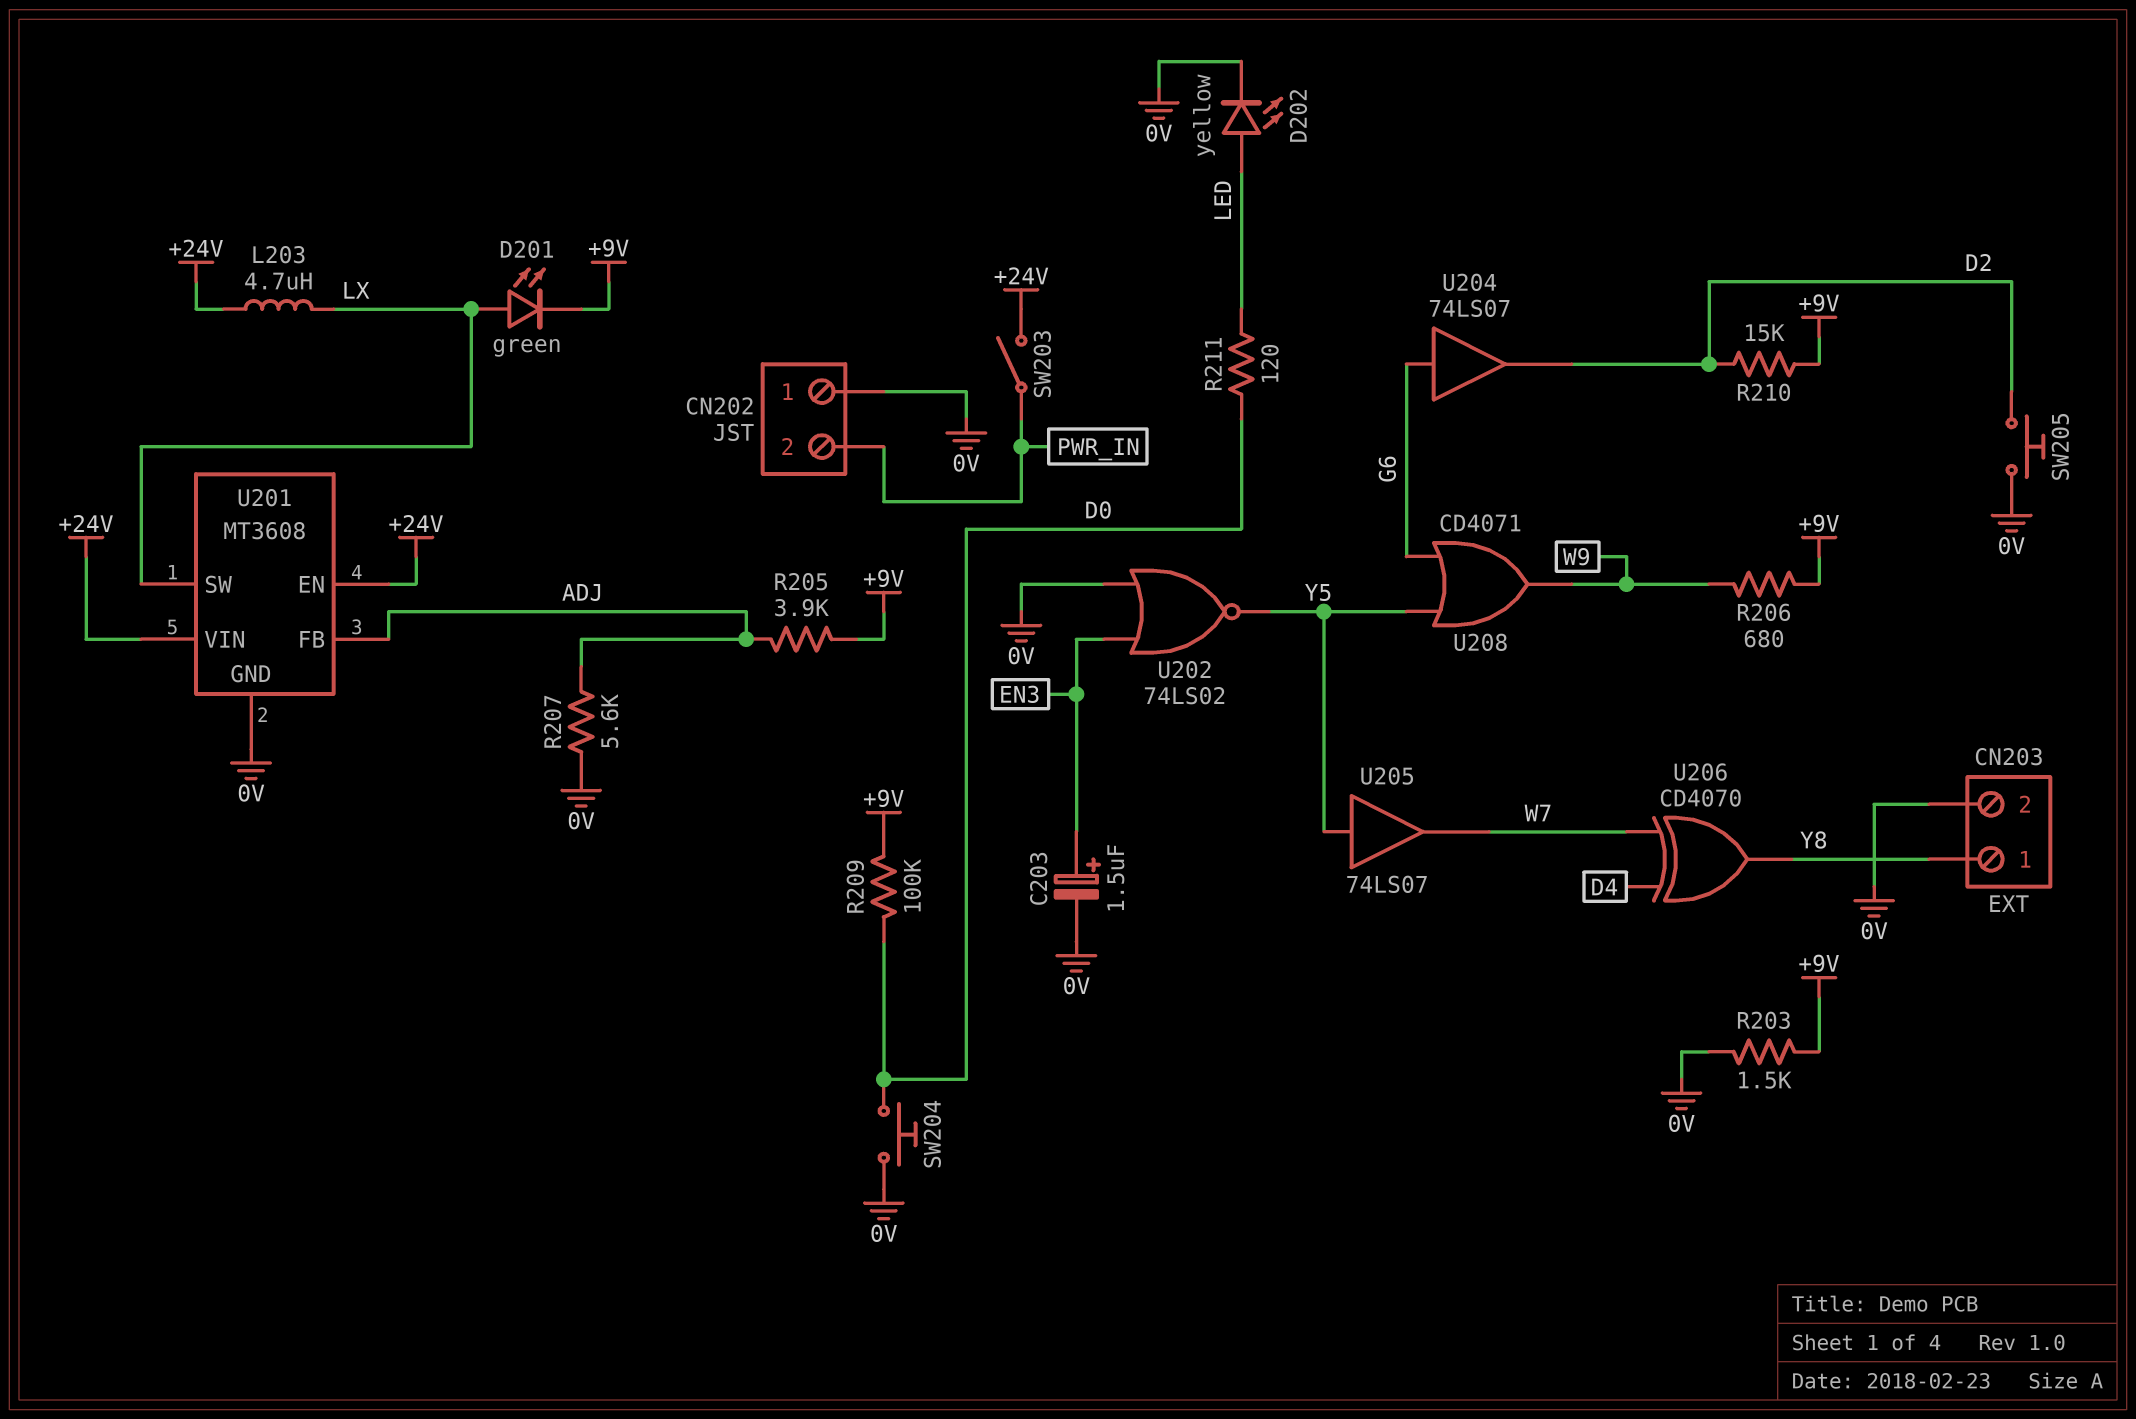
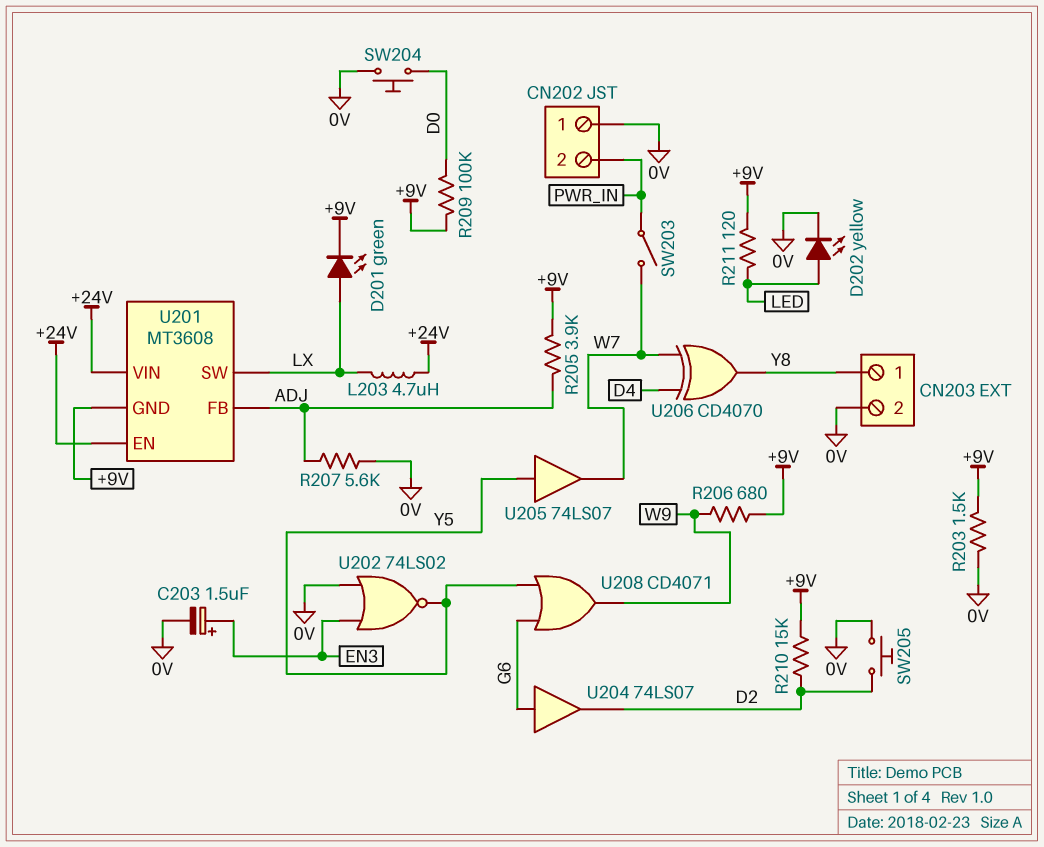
R211: 120 (D0, LED) -> 120 (+9V, LED)
SW203: switch (+24V, PWR_IN) -> switch (PWR_IN, W7)
U201 pin GND: 0V -> +9V

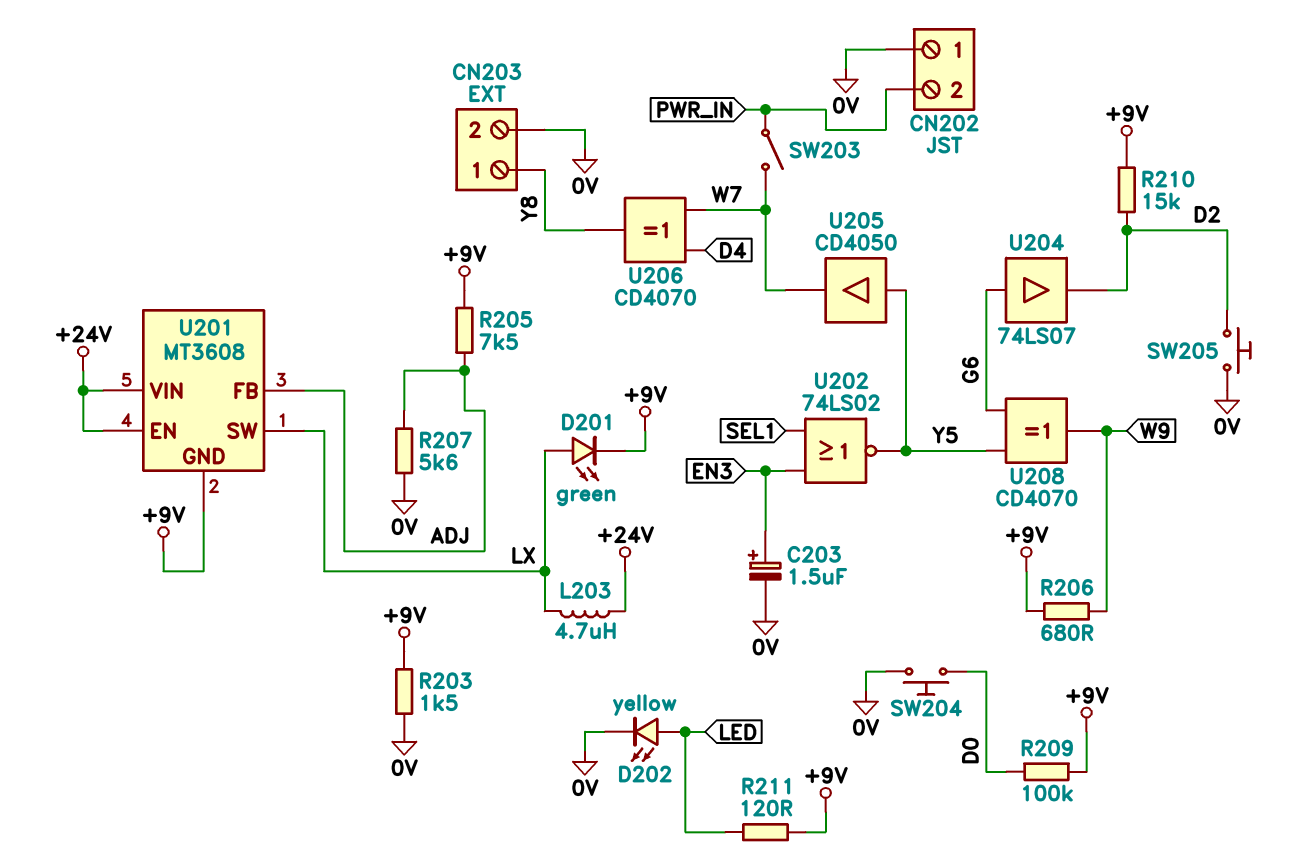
R205: 3.9k (+9V, ADJ) -> 7.5k (+9V, ADJ)
U202: NOR 74LS02 (in 0V, in EN3, out Y5) -> NOR 74LS02 (in EN3, in SEL1, out Y5)
U205: buffer 74LS07 (in Y5, out W7) -> buffer CD4050 (in Y5, out W7)
U208: OR CD4071 (in G6, in Y5, out W9) -> XOR CD4070 (in G6, in Y5, out W9)

